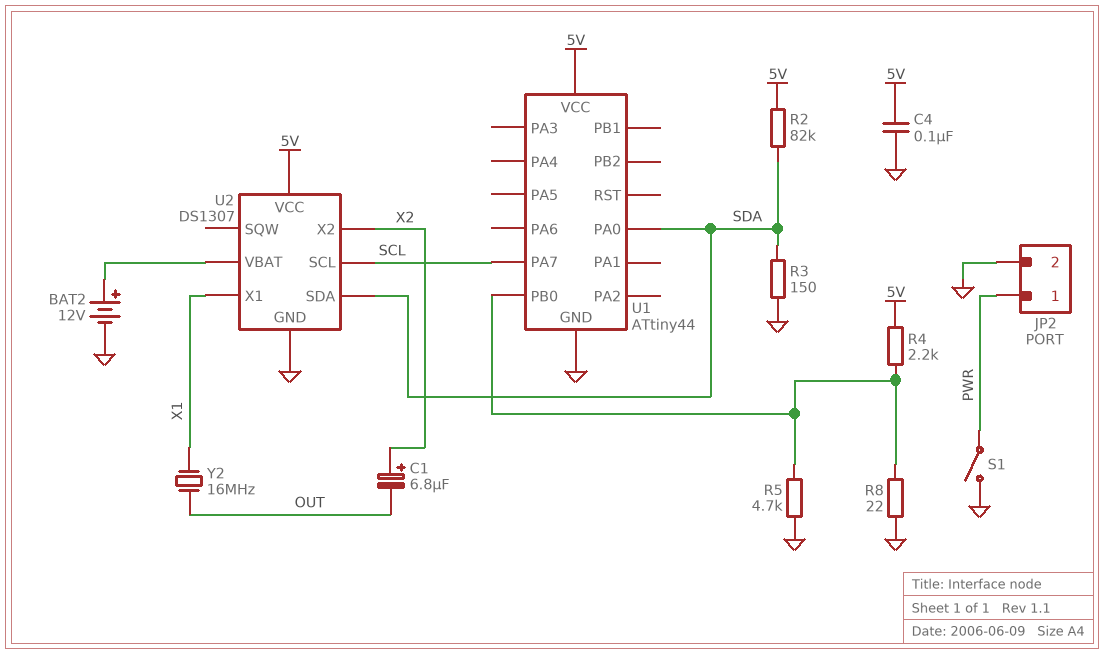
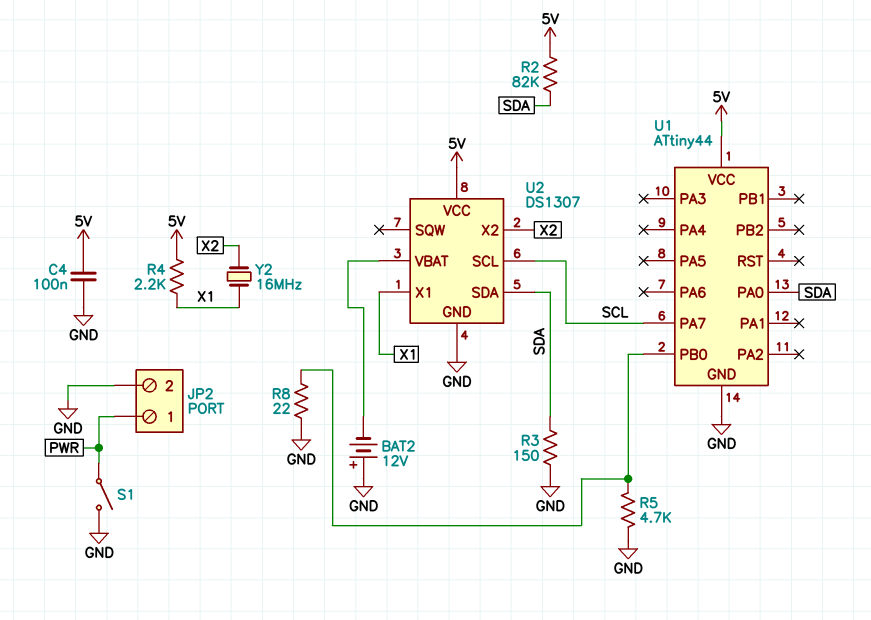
BAT2: 12V (plus U2/VBAT, minus GND) -> 12V (plus GND, minus U2/VBAT)
C1: 6.8uF (plus X2, minus OUT) -> none
R4: 2.2k (5V, U1/PB0) -> 2.2k (5V, X1)
Y2: 16MHz (OUT, X1) -> 16MHz (X1, X2)

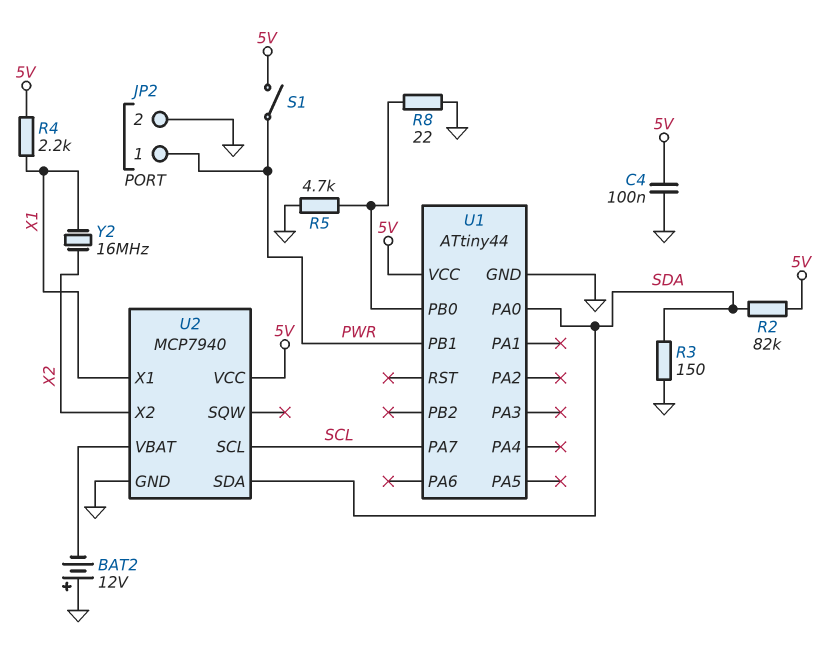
S1: switch (GND, PWR) -> switch (5V, PWR)
U1 pin PB1: none -> PWR
U2: DS1307 -> MCP7940

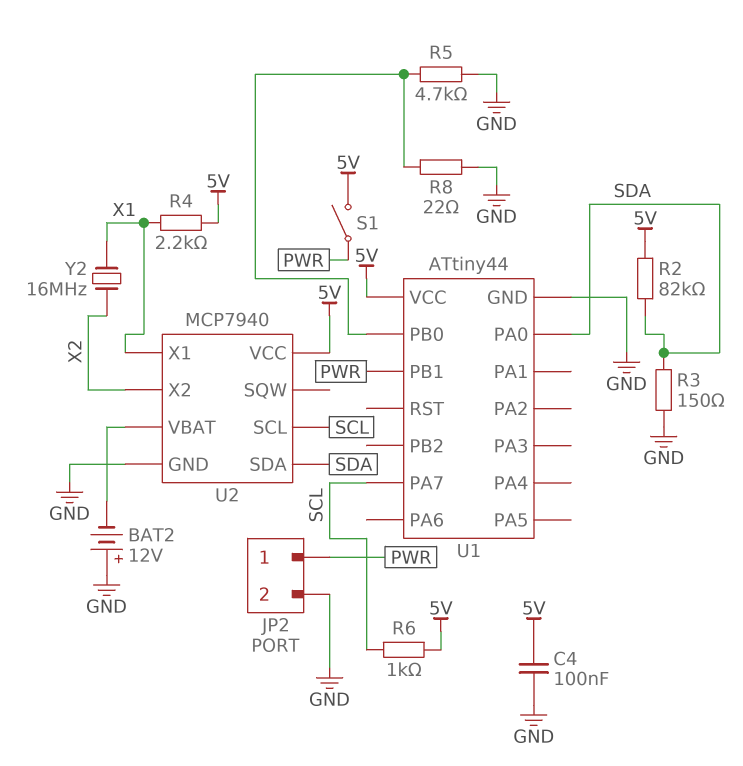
R6: none -> 1k (5V, SCL)

